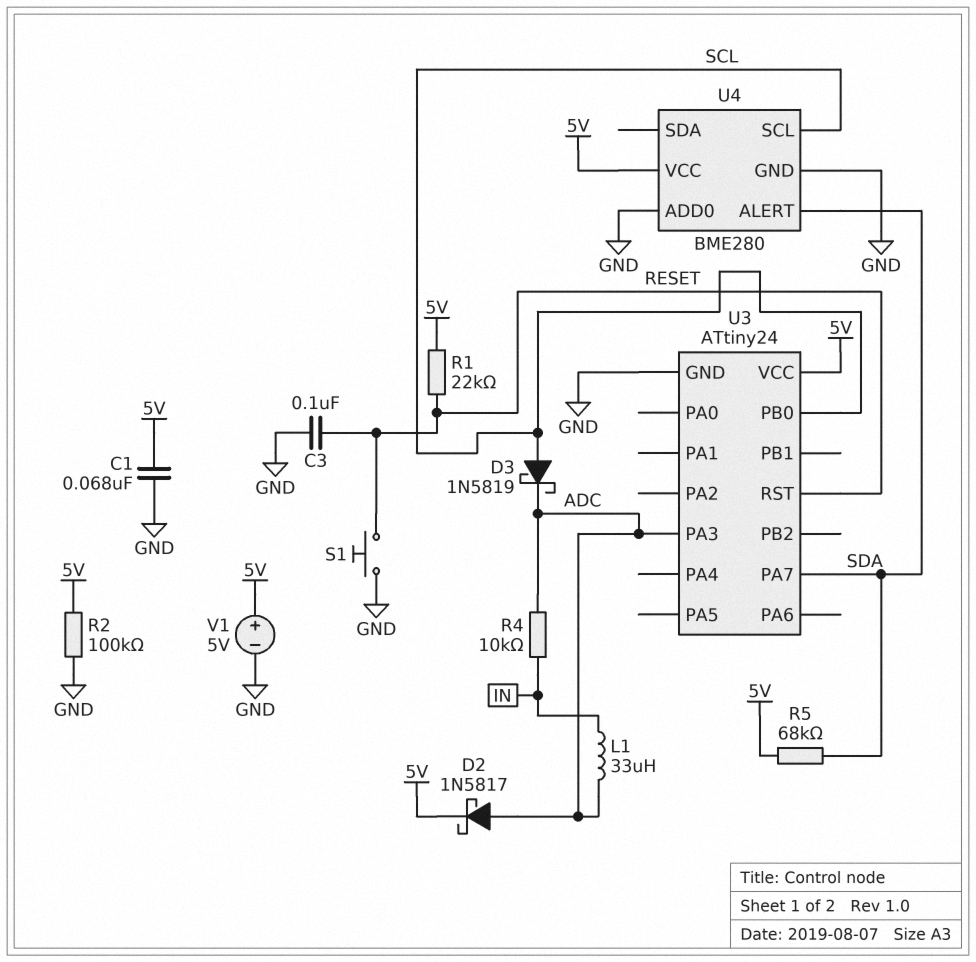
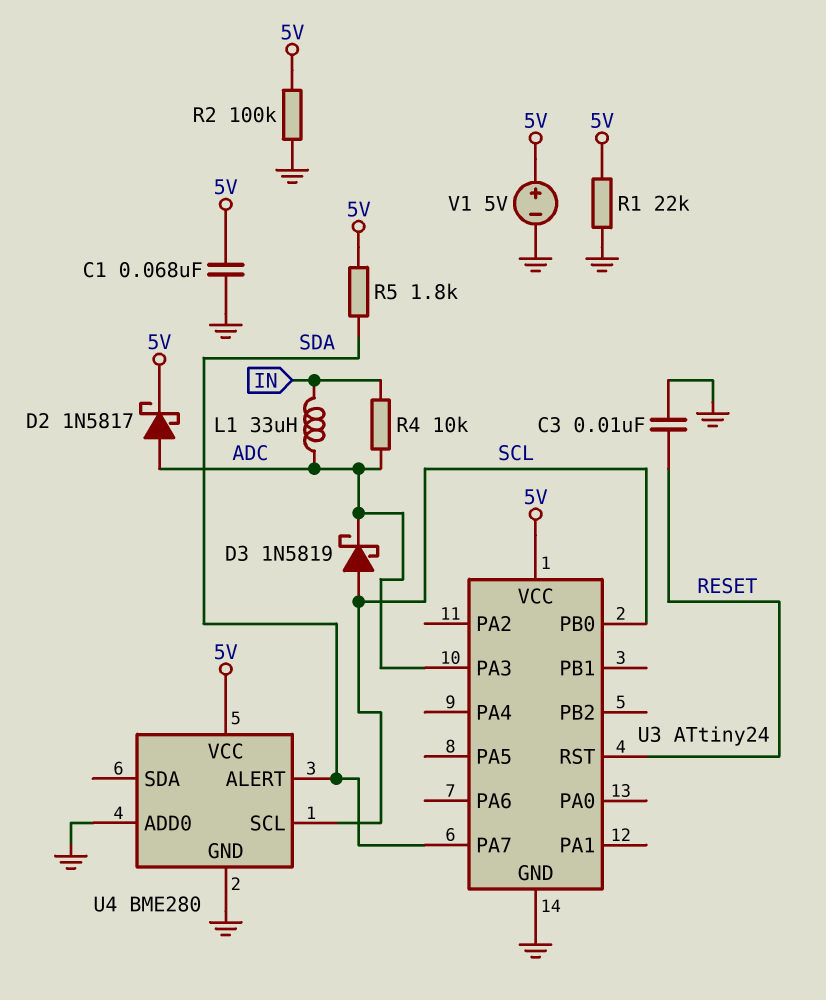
C3: 100nF (GND, RESET) -> 10nF (GND, RESET)
R1: 22k (5V, RESET) -> 22k (5V, GND)
R5: 68k (5V, SDA) -> 1.8k (5V, SDA)
S1: button (GND, RESET) -> none

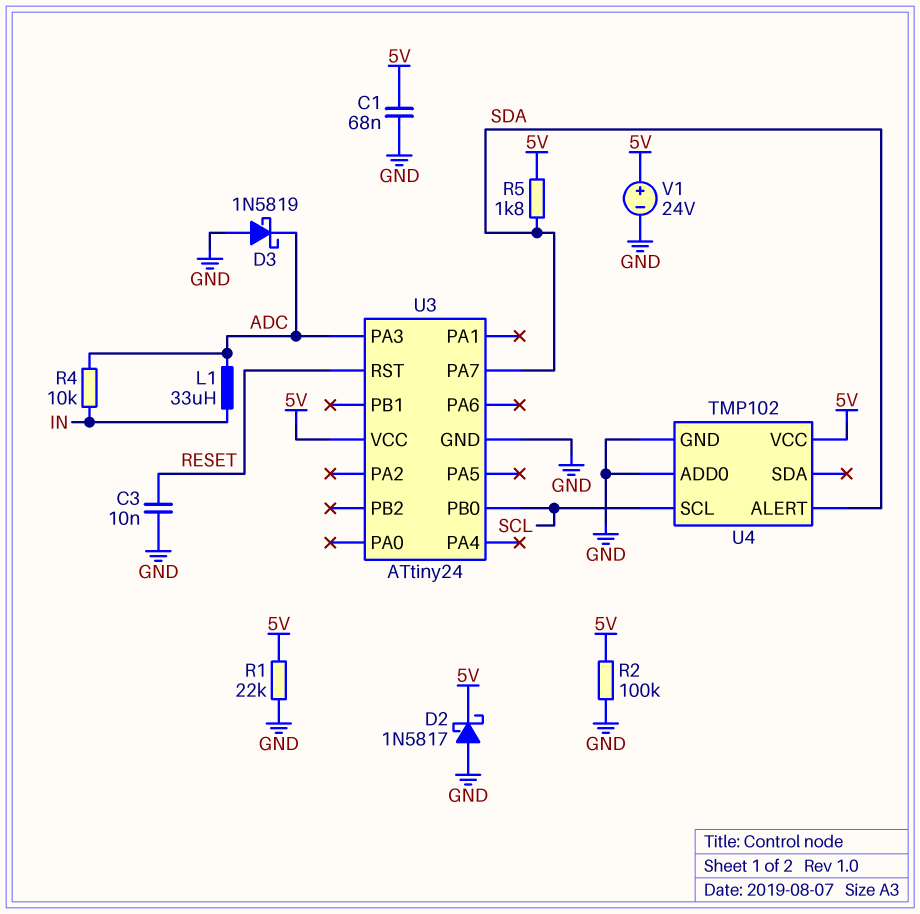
D2: schottky 1N5817 (A ADC, K 5V) -> schottky 1N5817 (A GND, K 5V)
D3: schottky 1N5819 (A SCL, K ADC) -> schottky 1N5819 (A GND, K ADC)
U4: BME280 -> TMP102
V1: 5V (plus 5V, minus GND) -> 24V (plus 5V, minus GND)

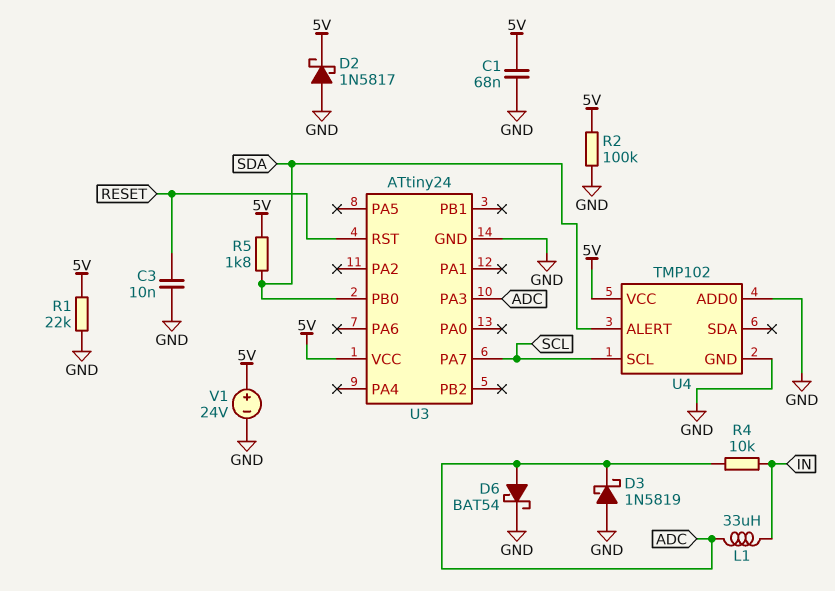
D6: none -> schottky BAT54 (A ADC, K GND)
U3 pin PA7: SDA -> SCL
U3 pin PB0: SCL -> SDA

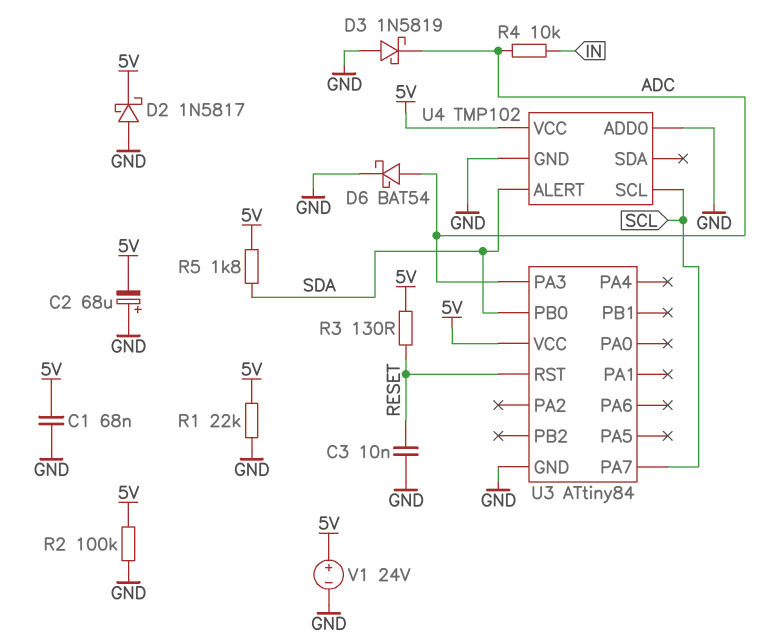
C2: none -> 68uF (plus GND, minus 5V)
L1: 33uH (ADC, IN) -> none
R3: none -> 130 (5V, RESET)
U3: ATtiny24 -> ATtiny84

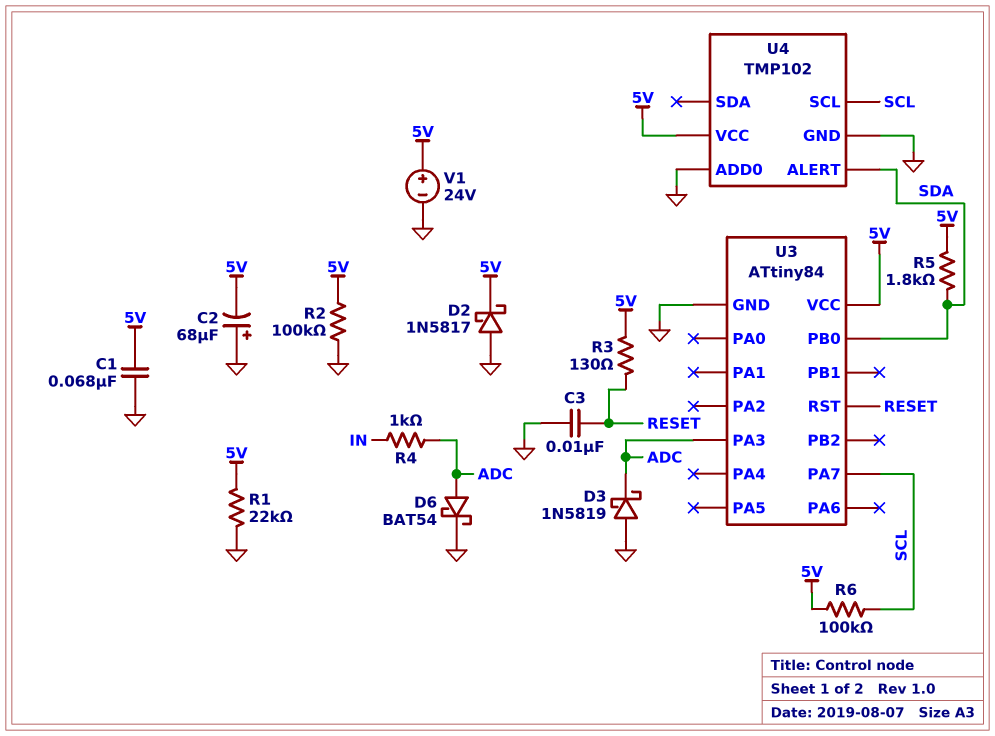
R4: 10k (ADC, IN) -> 1k (ADC, IN)
R6: none -> 100k (5V, SCL)

